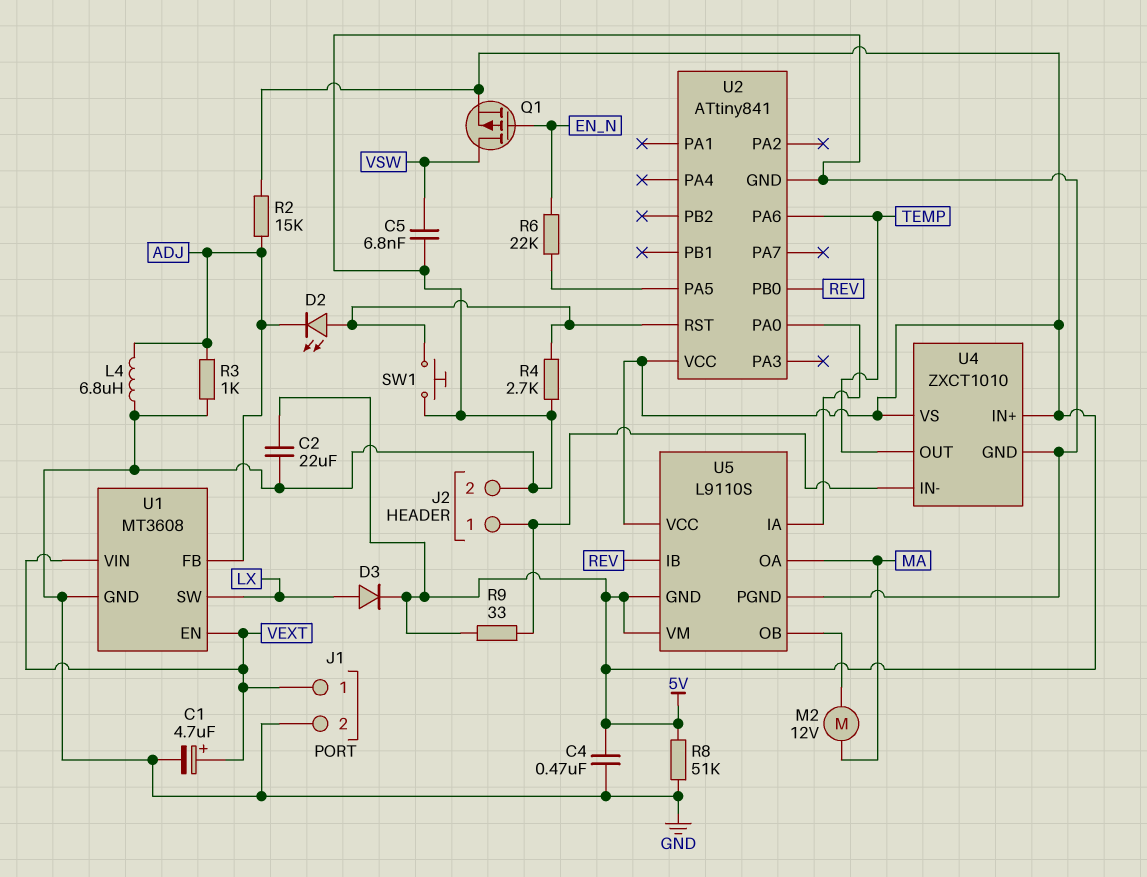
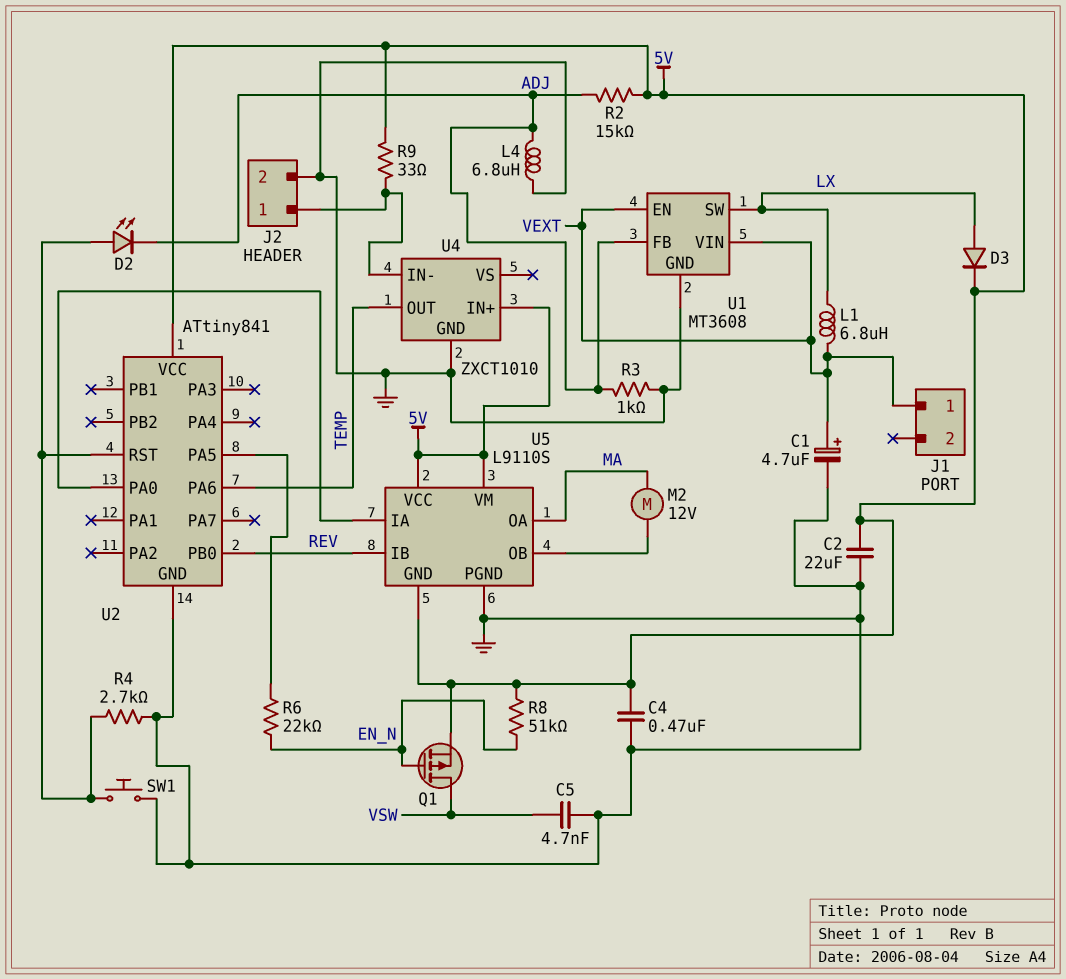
C5: 6.8nF (GND, VSW) -> 4.7nF (GND, VSW)
J1 pin 2: GND -> none
L1: none -> 6.8uH (LX, VEXT)
R8: 51k (5V, GND) -> 51k (5V, EN_N)
U4 pin VS: 5V -> none

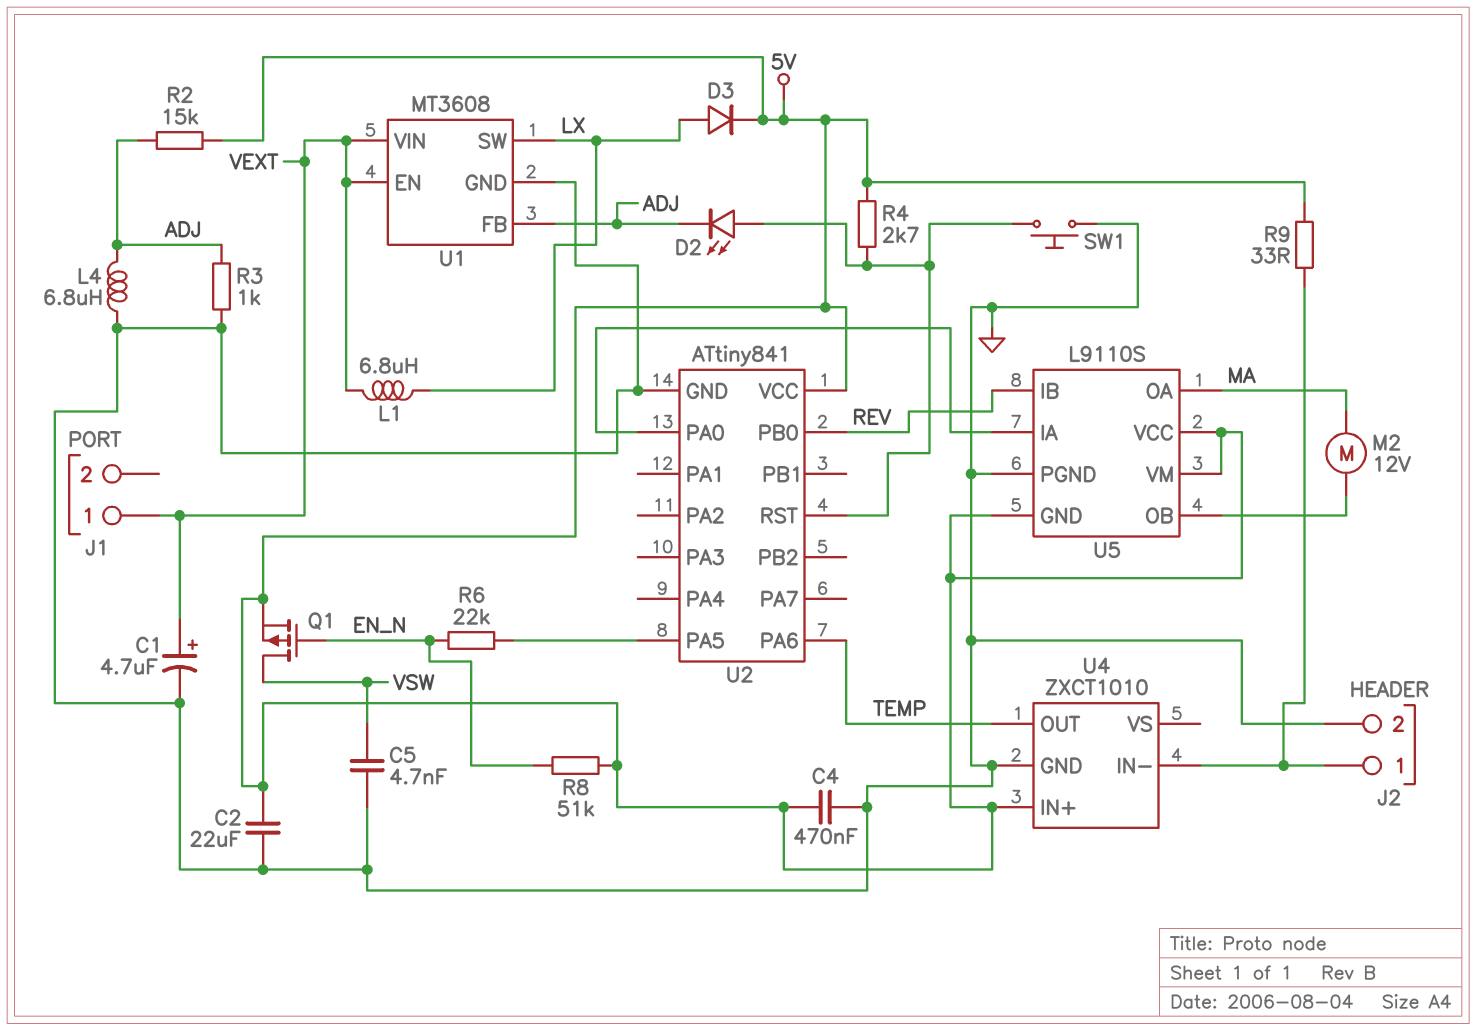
R4: 2.7k (GND, U2/RST) -> 2.7k (5V, U2/RST)

